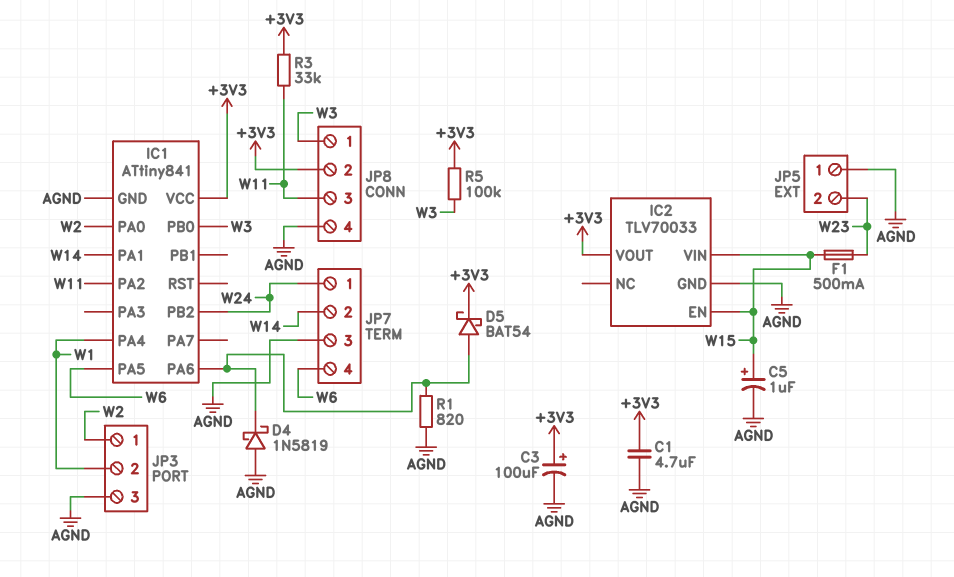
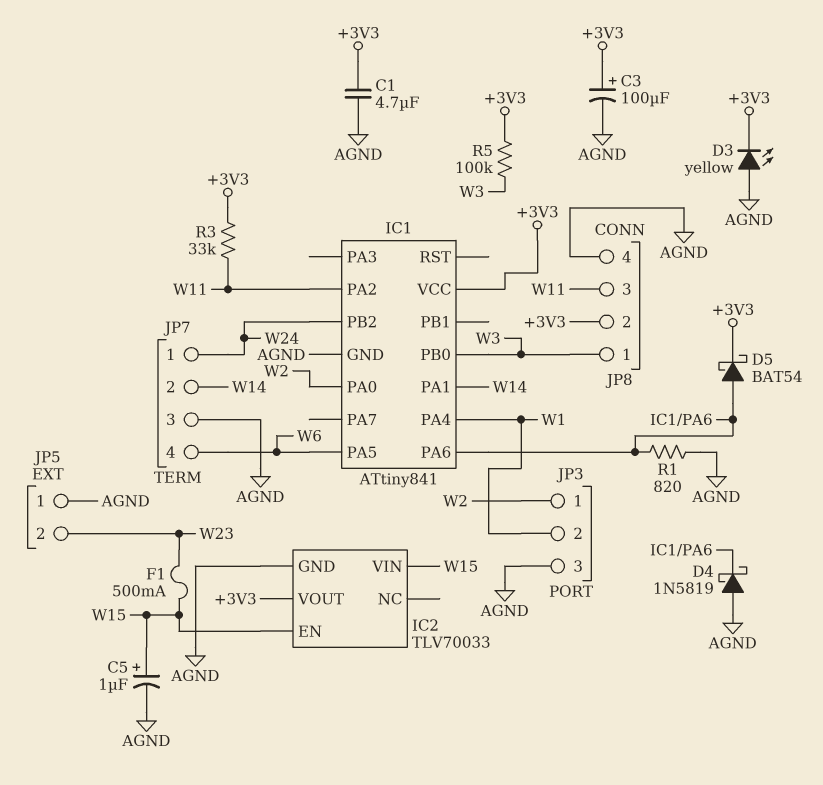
D3: none -> LED yellow (A AGND, K +3V3)

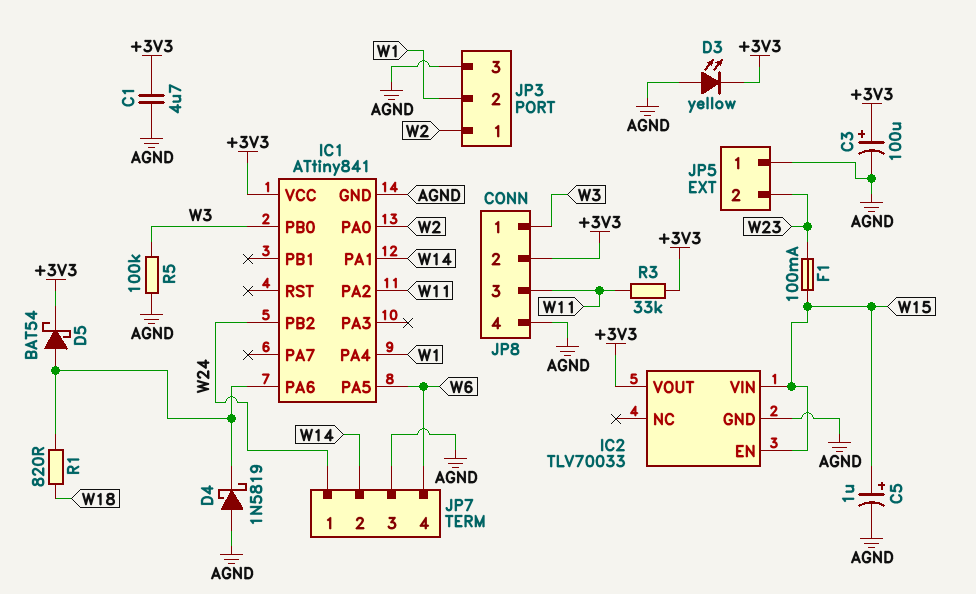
F1: 500mA (W15, W23) -> 100mA (W15, W23)
R1: 820 (AGND, IC1/PA6) -> 820 (IC1/PA6, W18)
R5: 100k (+3V3, W3) -> 100k (AGND, W3)

